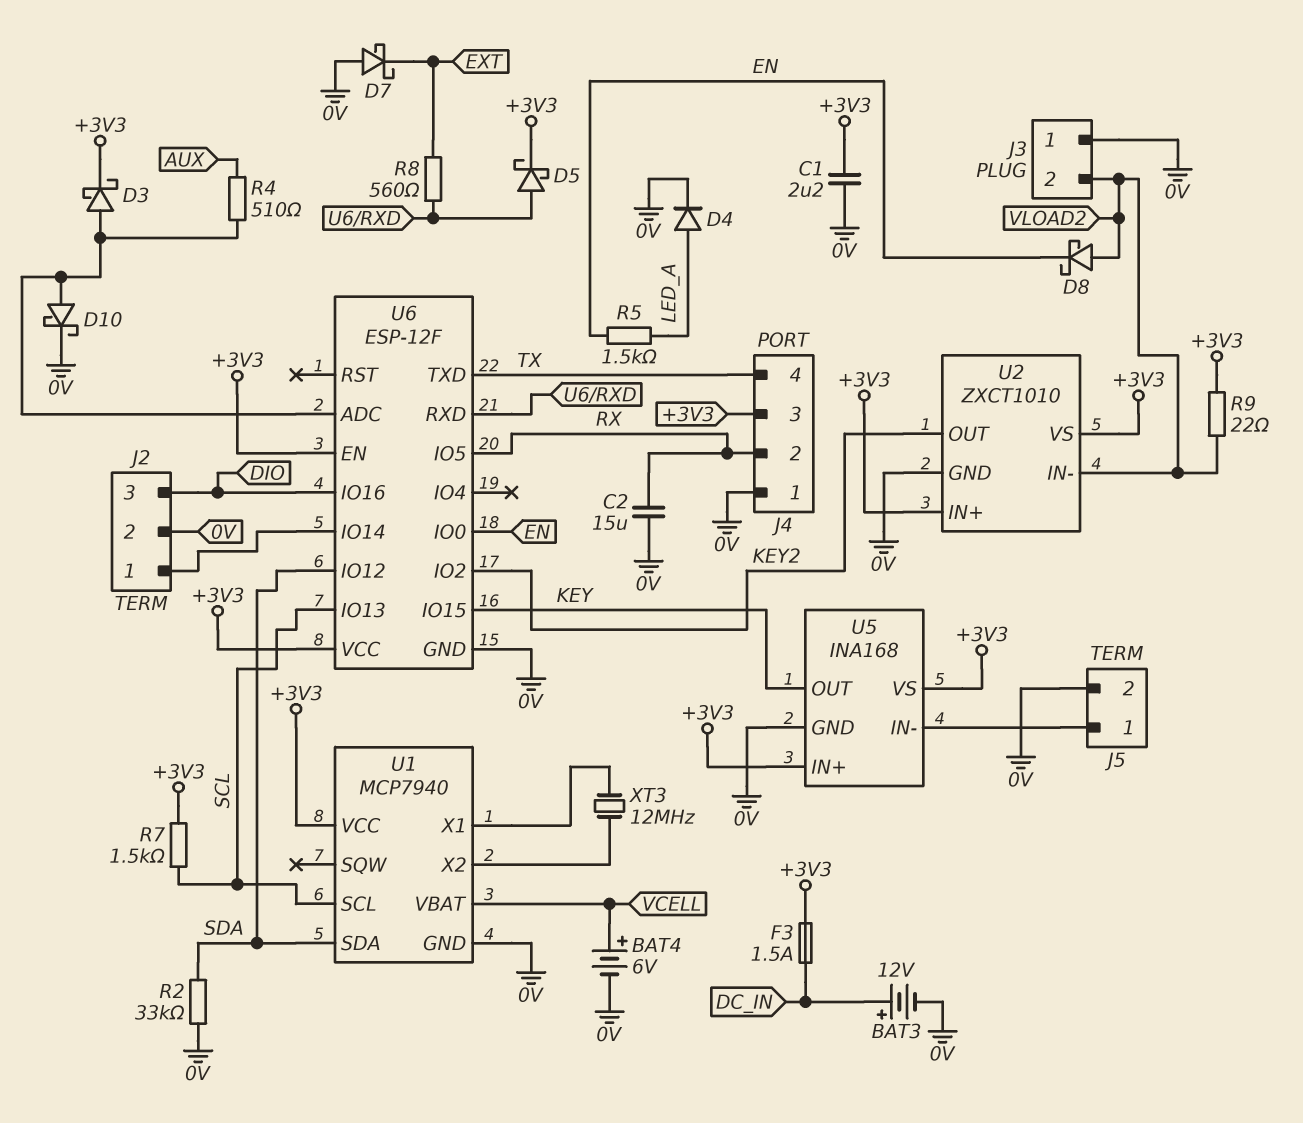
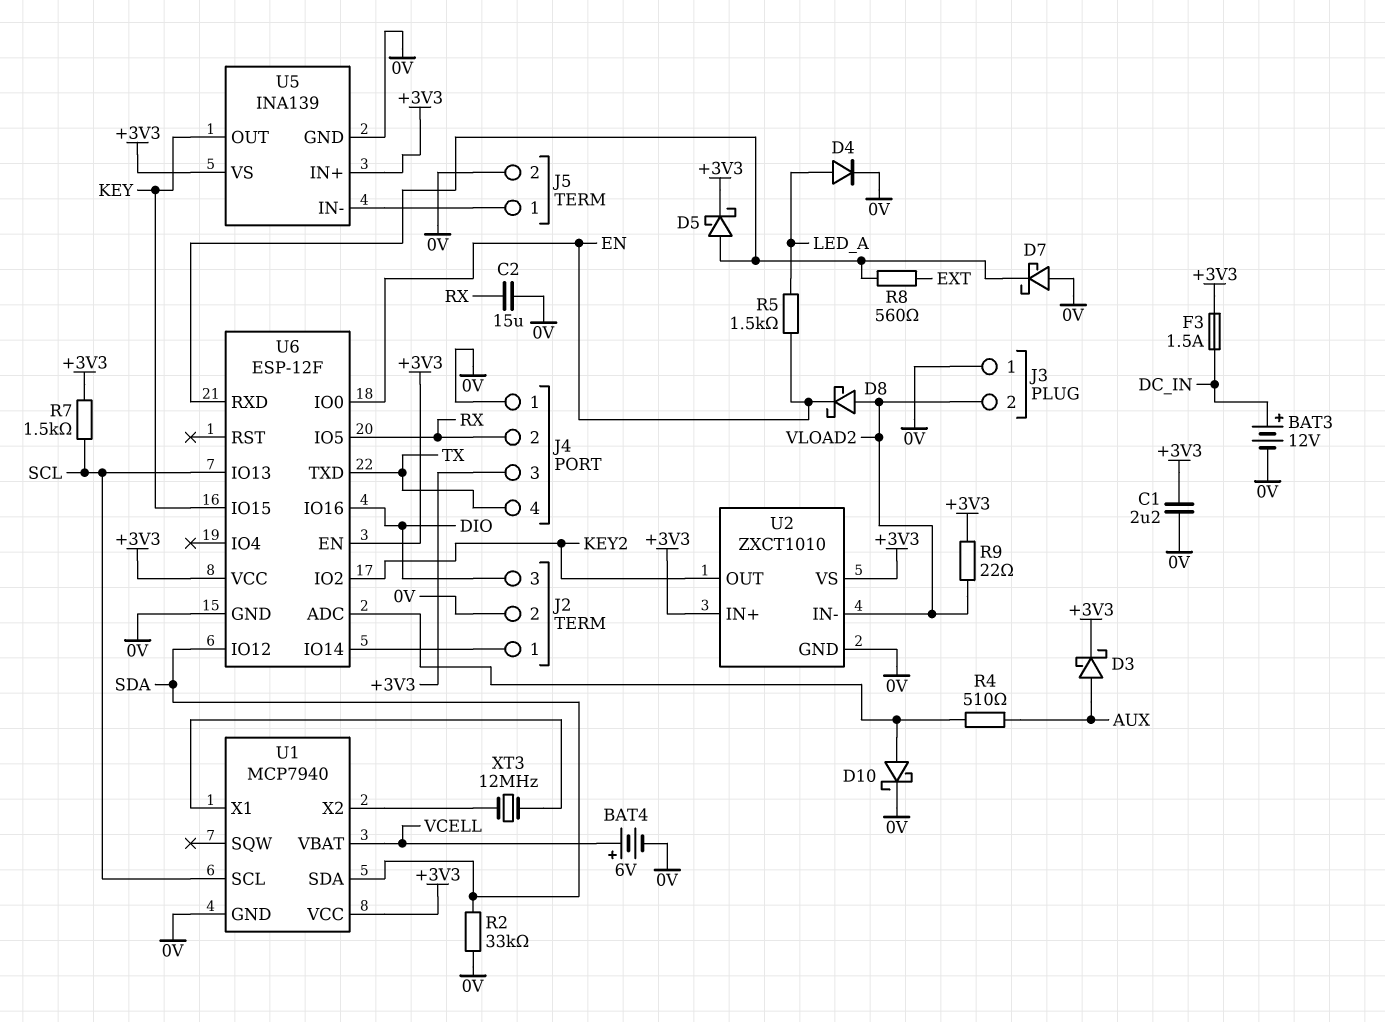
D3: schottky (A U6/ADC, K +3V3) -> schottky (A AUX, K +3V3)
D7: schottky (A 0V, K EXT) -> schottky (A 0V, K U6/RXD)
U5: INA168 -> INA139

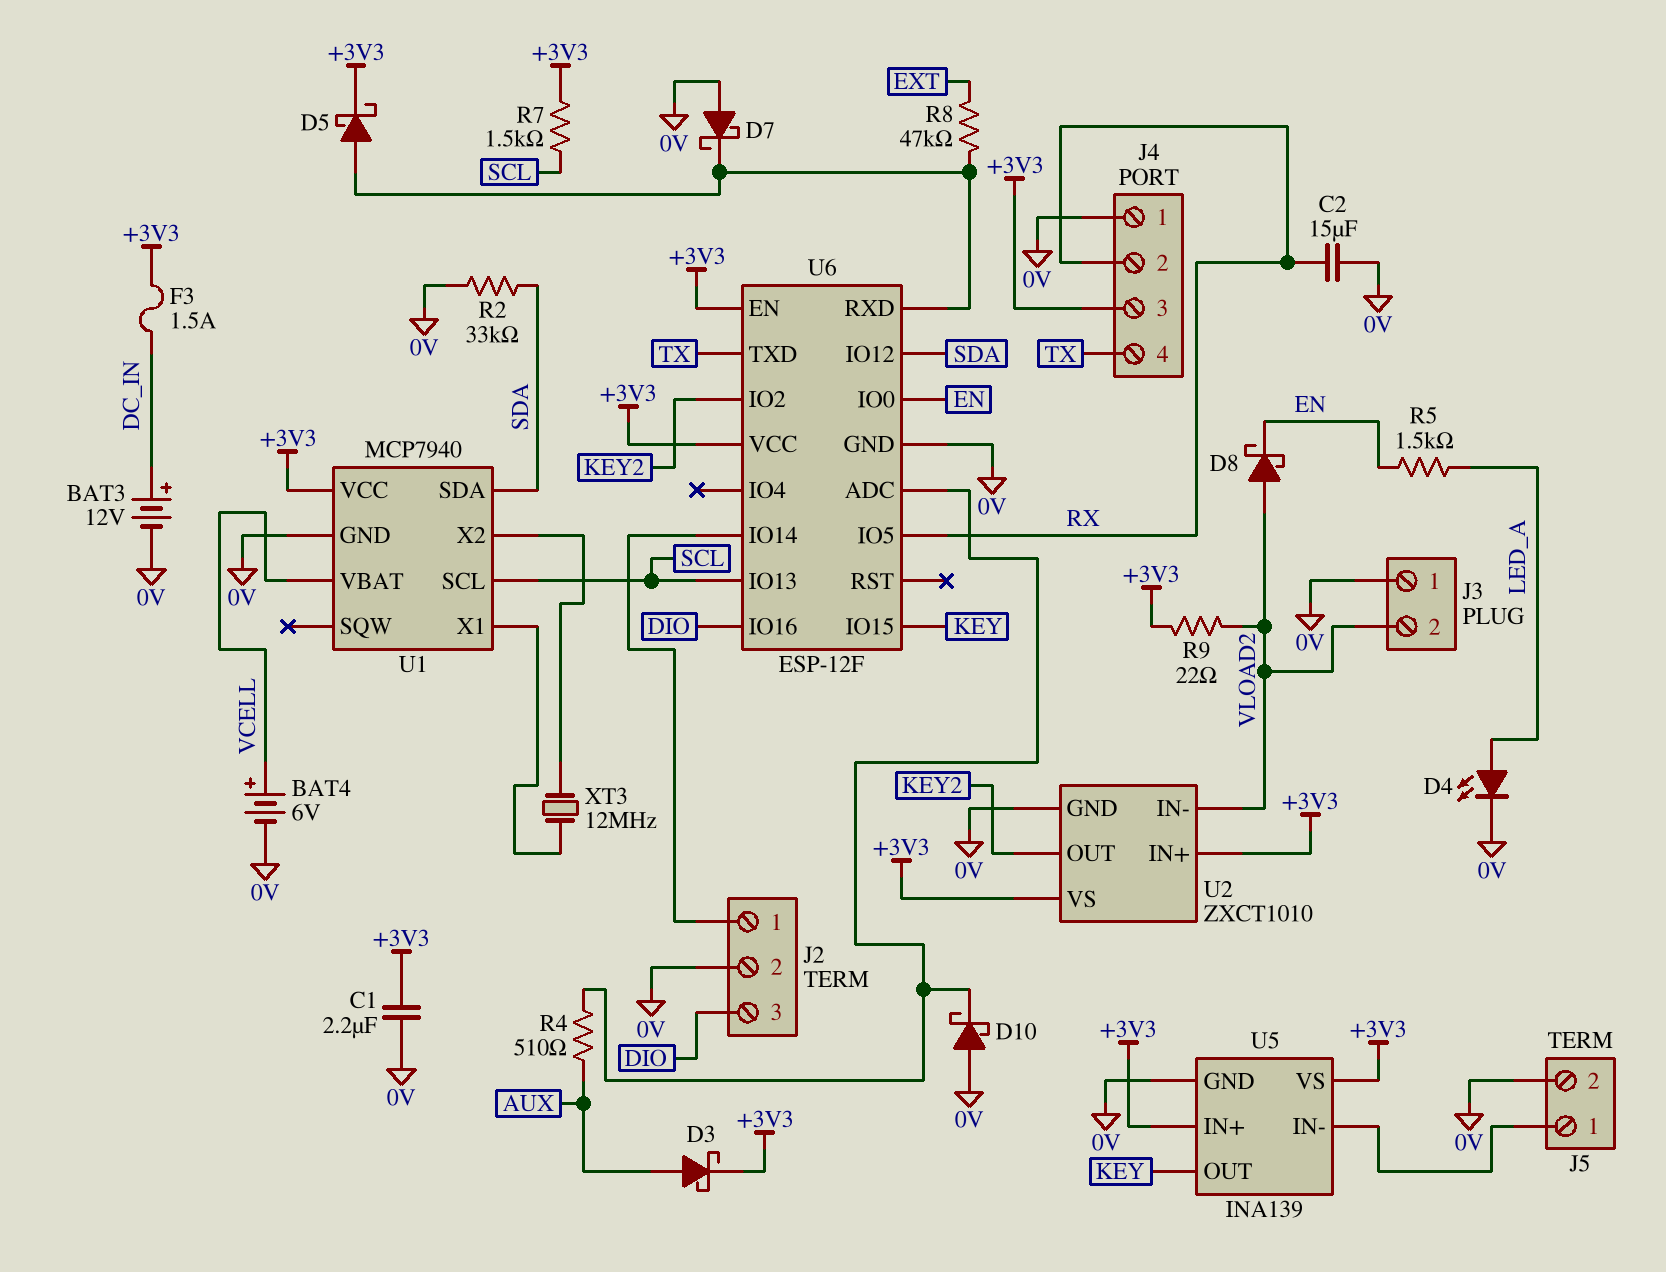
D4: diode (A LED_A, K 0V) -> LED (A LED_A, K 0V)
D10: schottky (A U6/ADC, K 0V) -> schottky (A 0V, K U6/ADC)
R8: 560 (EXT, U6/RXD) -> 47k (EXT, U6/RXD)

